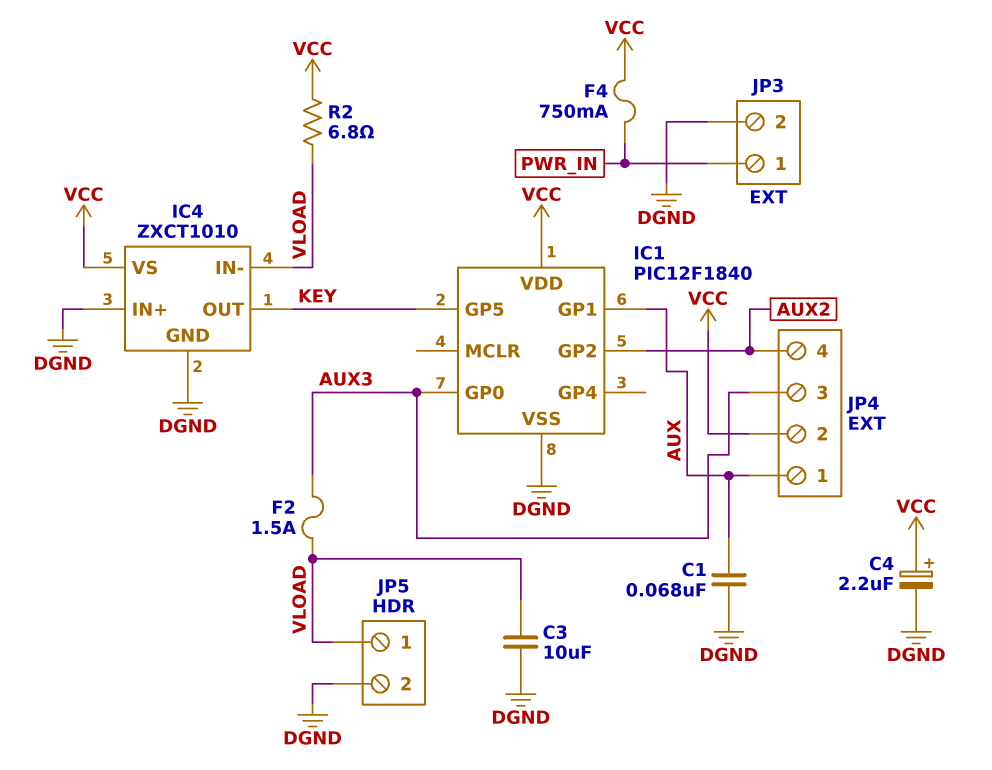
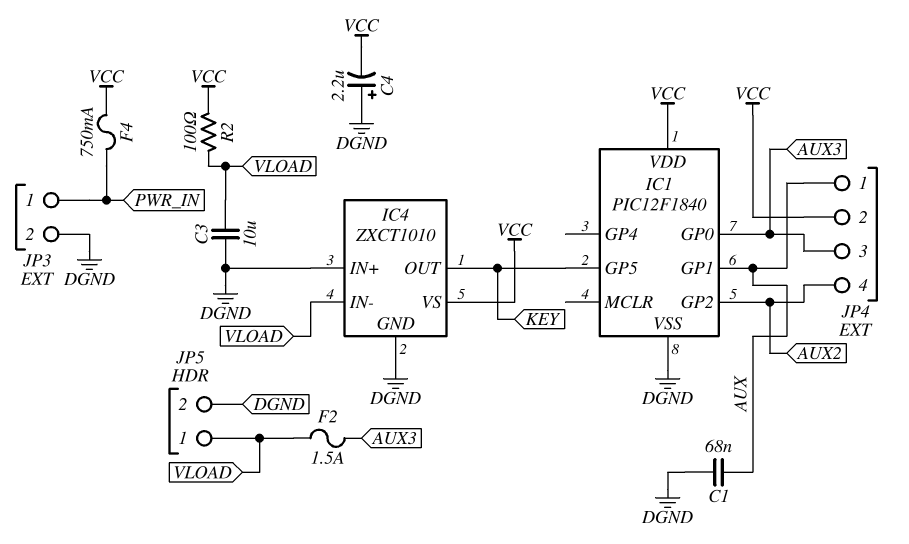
C4: 2.2uF (plus VCC, minus DGND) -> 2.2uF (plus DGND, minus VCC)
R2: 6.8 (VCC, VLOAD) -> 100 (VCC, VLOAD)

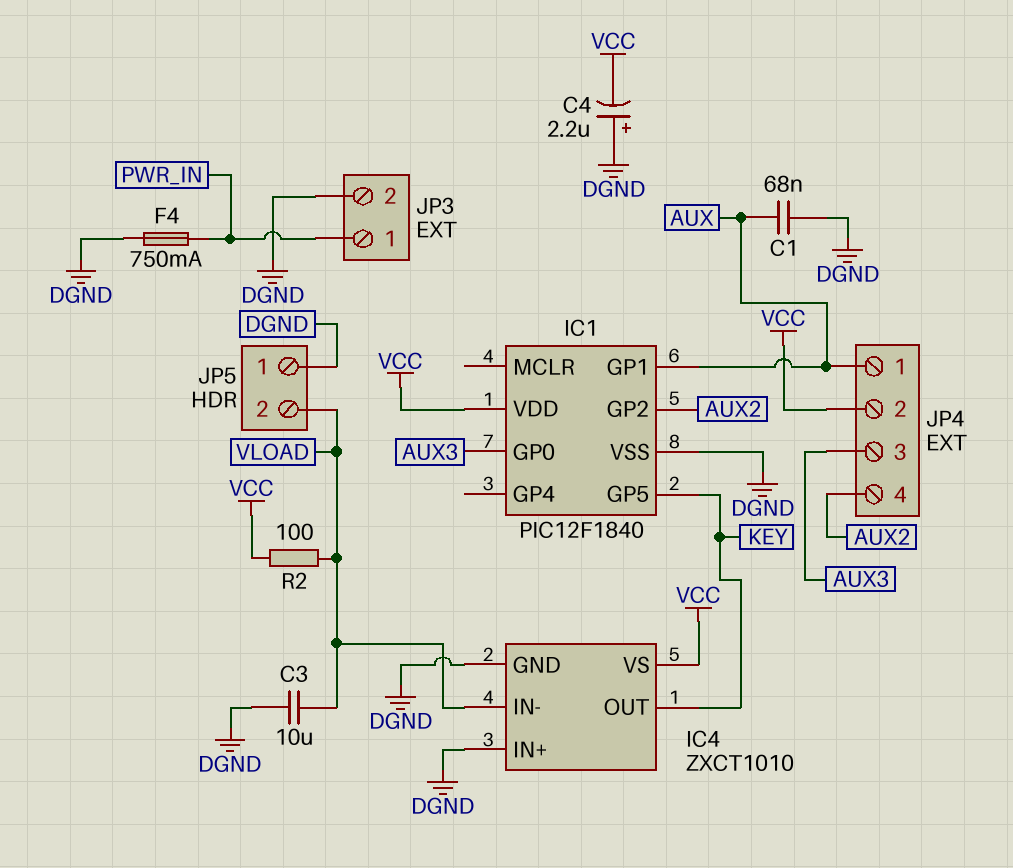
F2: 1.5A (AUX3, VLOAD) -> none
F4: 750mA (PWR_IN, VCC) -> 750mA (DGND, PWR_IN)
JP5 pin 1: VLOAD -> DGND
JP5 pin 2: DGND -> VLOAD

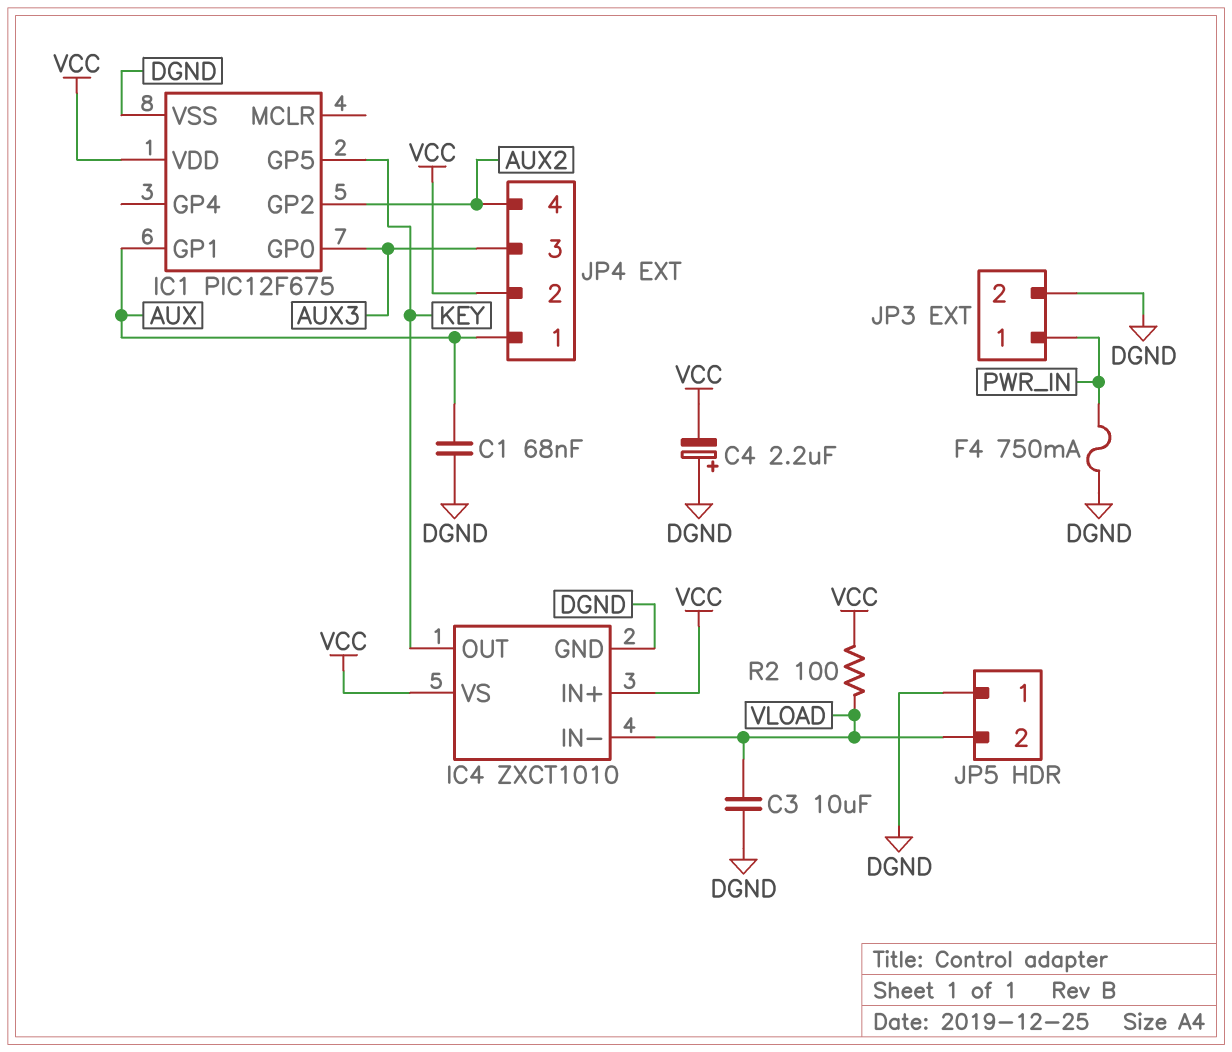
IC1: PIC12F1840 -> PIC12F675
IC4 pin IN+: DGND -> VCC

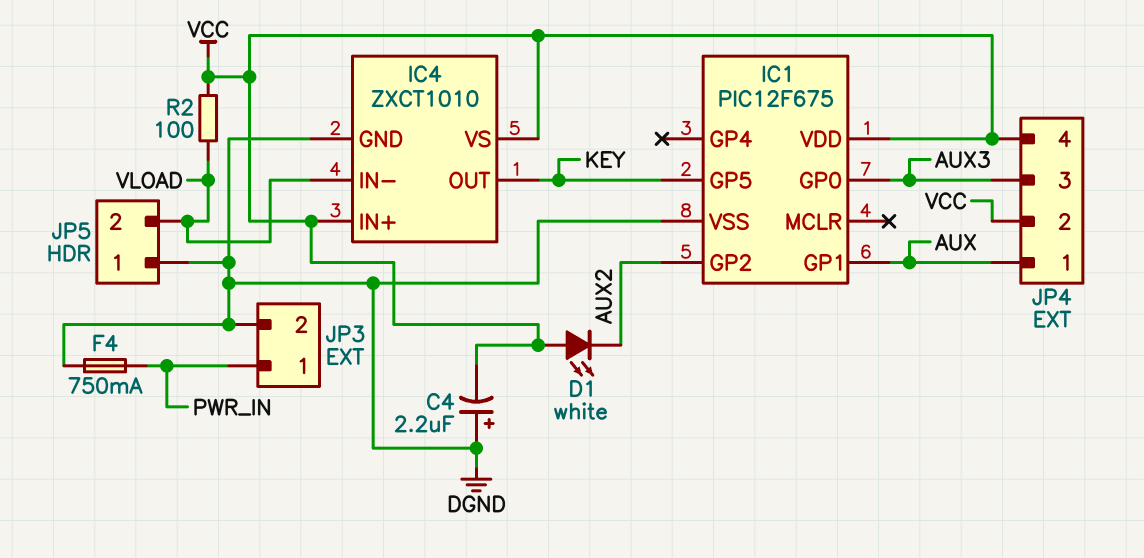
C1: 68nF (AUX, DGND) -> none
C3: 10uF (DGND, VLOAD) -> none
D1: none -> LED white (A VCC, K AUX2)
JP4 pin 4: AUX2 -> VCC

